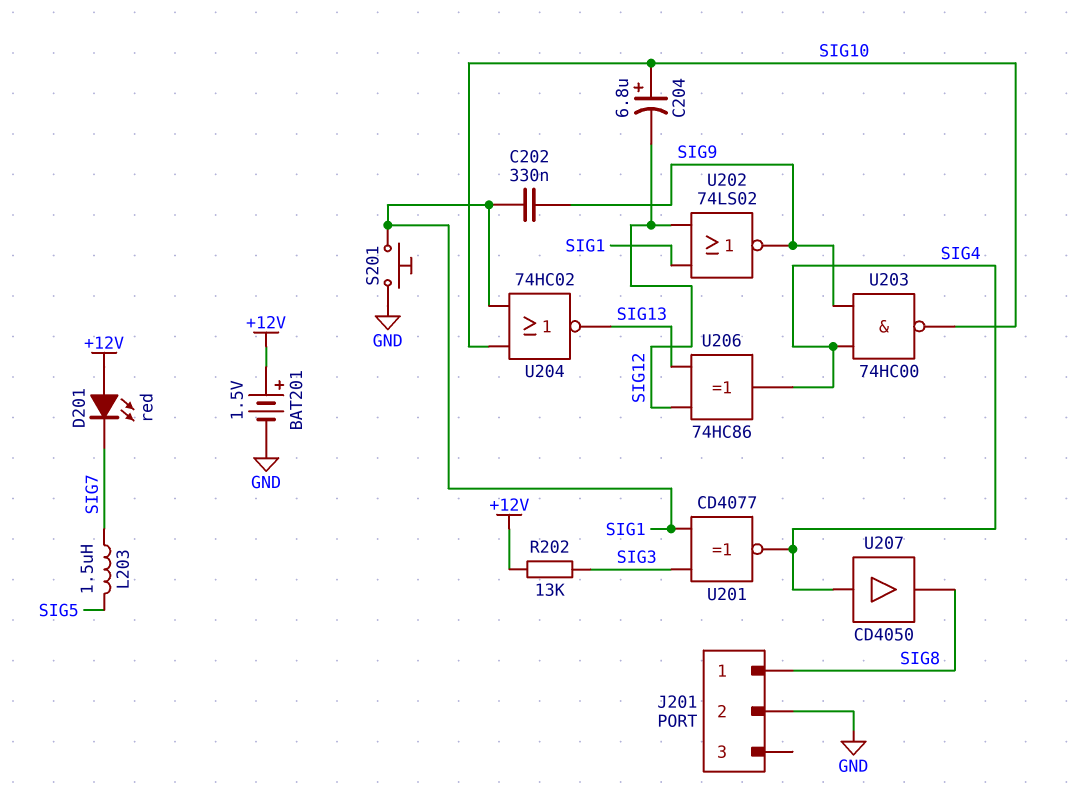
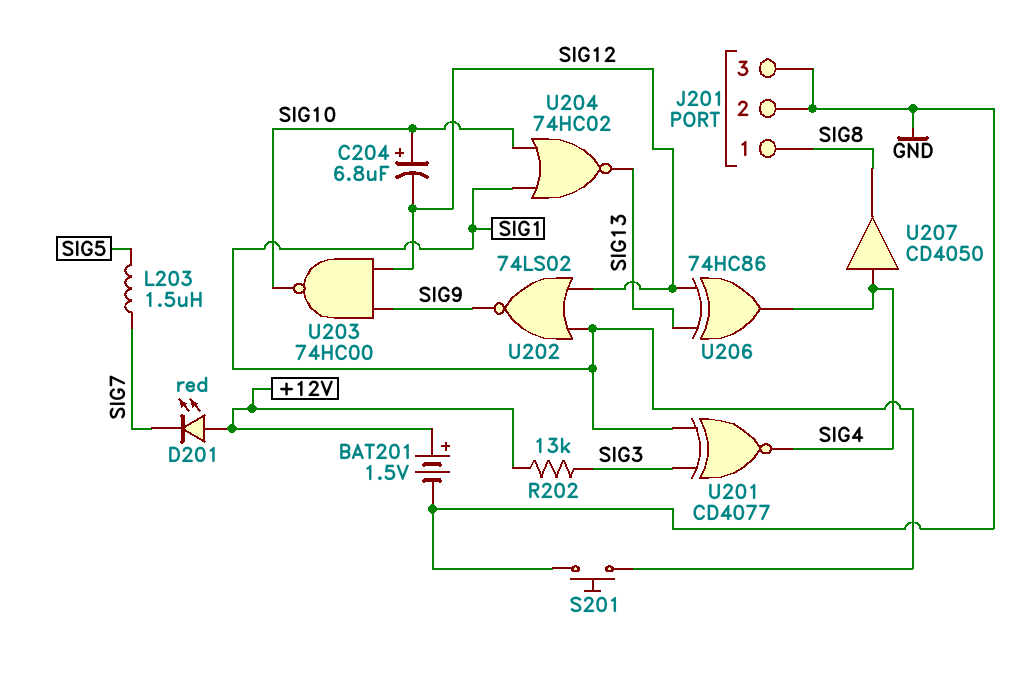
C202: 330nF (SIG1, SIG9) -> none
J201 pin 3: none -> GND
U203: NAND 74HC00 (in SIG4, in SIG9, out SIG10) -> NAND 74HC00 (in SIG9, in SIG12, out SIG10)

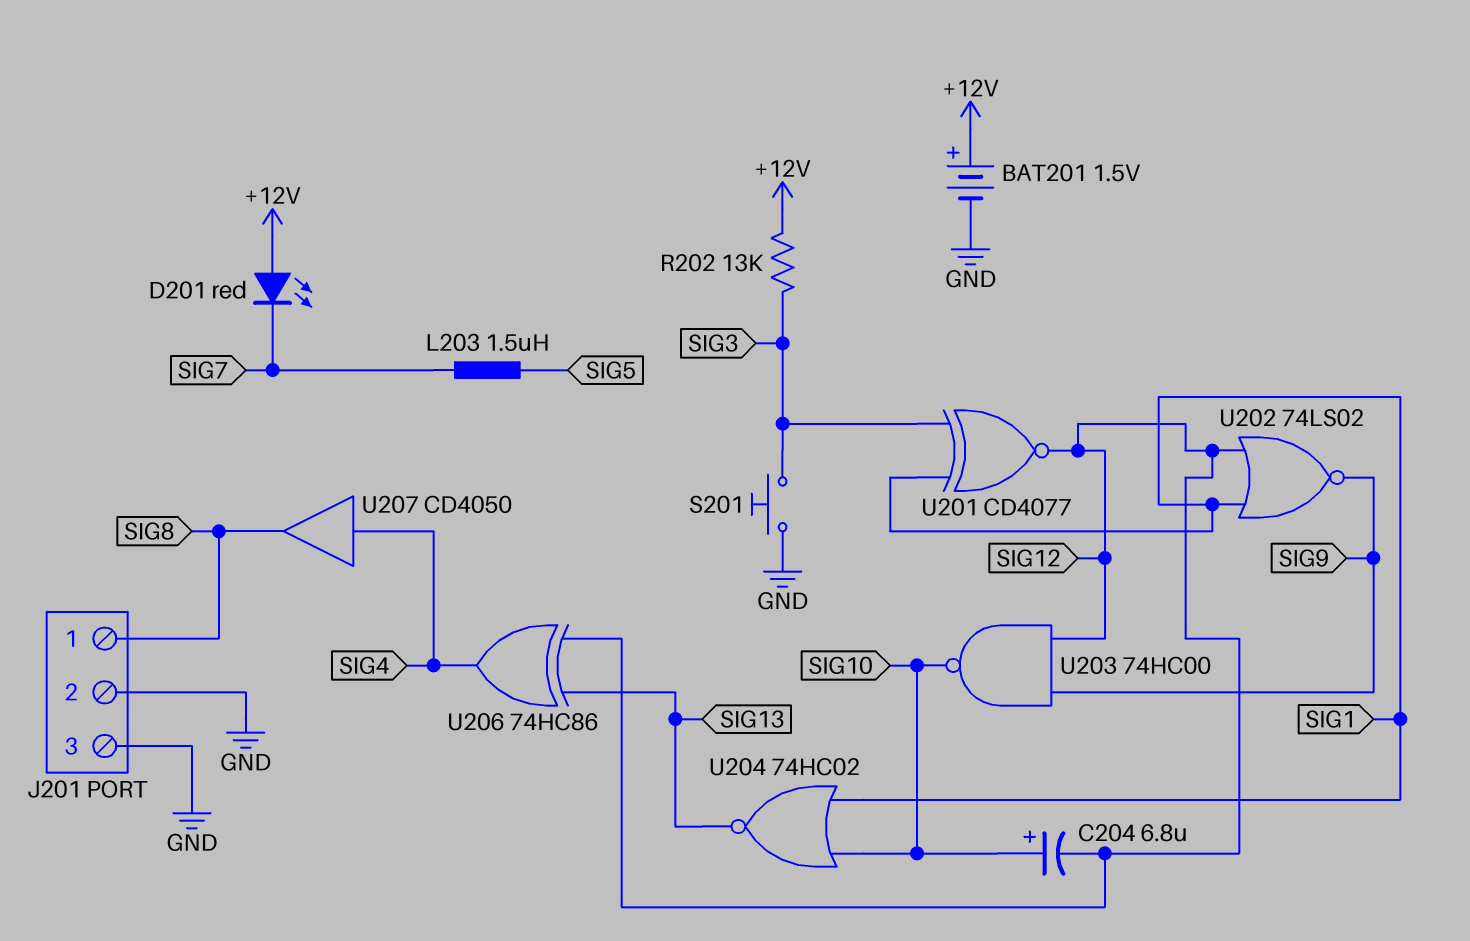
S201: button (GND, SIG1) -> button (GND, SIG3)
U201: XNOR CD4077 (in SIG1, in SIG3, out SIG4) -> XNOR CD4077 (in SIG1, in SIG3, out SIG12)

